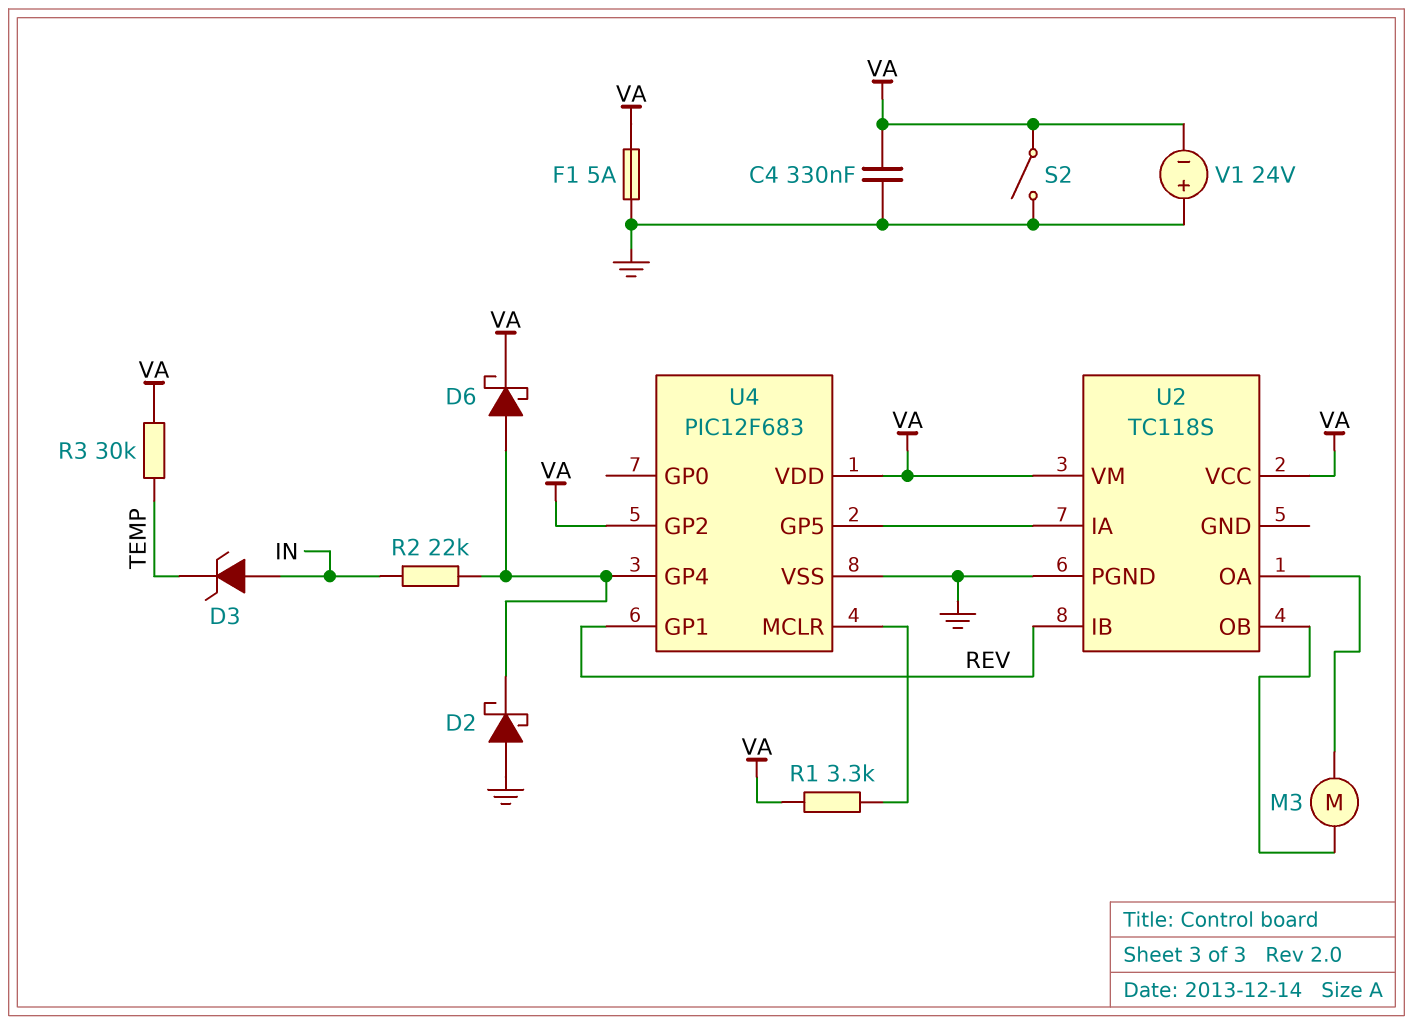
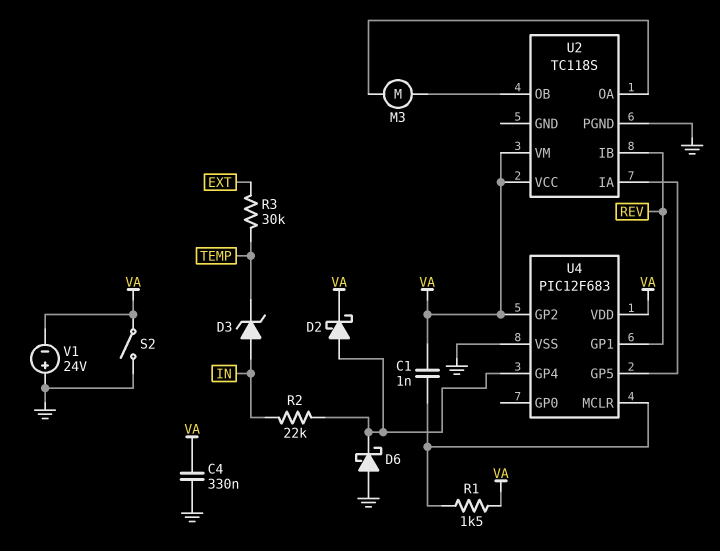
C1: none -> 1nF (U4/MCLR, VA)
D2: schottky (A GND, K U4/GP4) -> schottky (A U4/GP4, K VA)
D6: schottky (A U4/GP4, K VA) -> schottky (A GND, K U4/GP4)
F1: 5A (GND, VA) -> none
R1: 3.3k (U4/MCLR, VA) -> 1.5k (U4/MCLR, VA)
R3: 30k (TEMP, VA) -> 30k (EXT, TEMP)

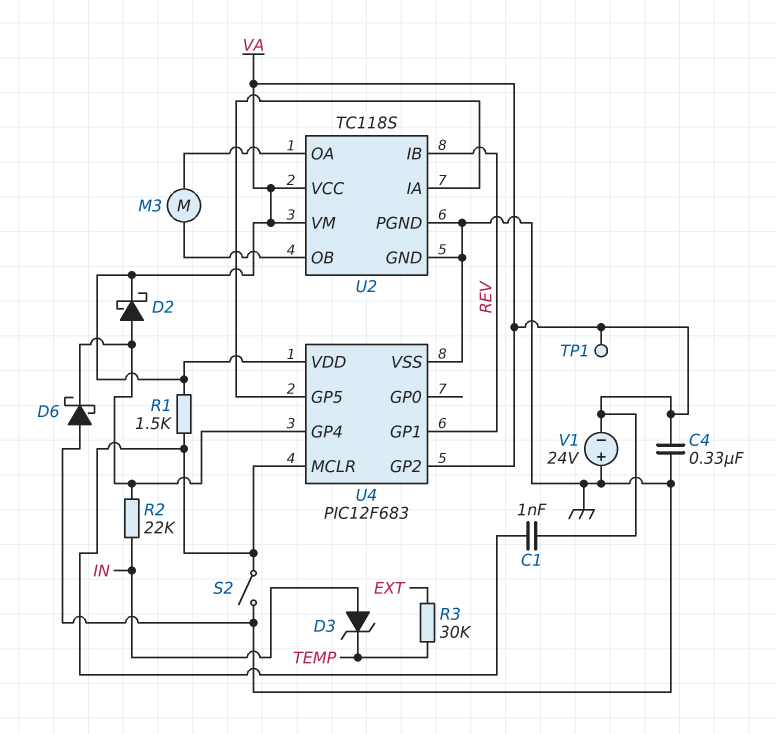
S2: switch (GND, VA) -> switch (GND, U4/MCLR)
TP1: none -> test point (VA)
U2 pin GND: none -> GND

